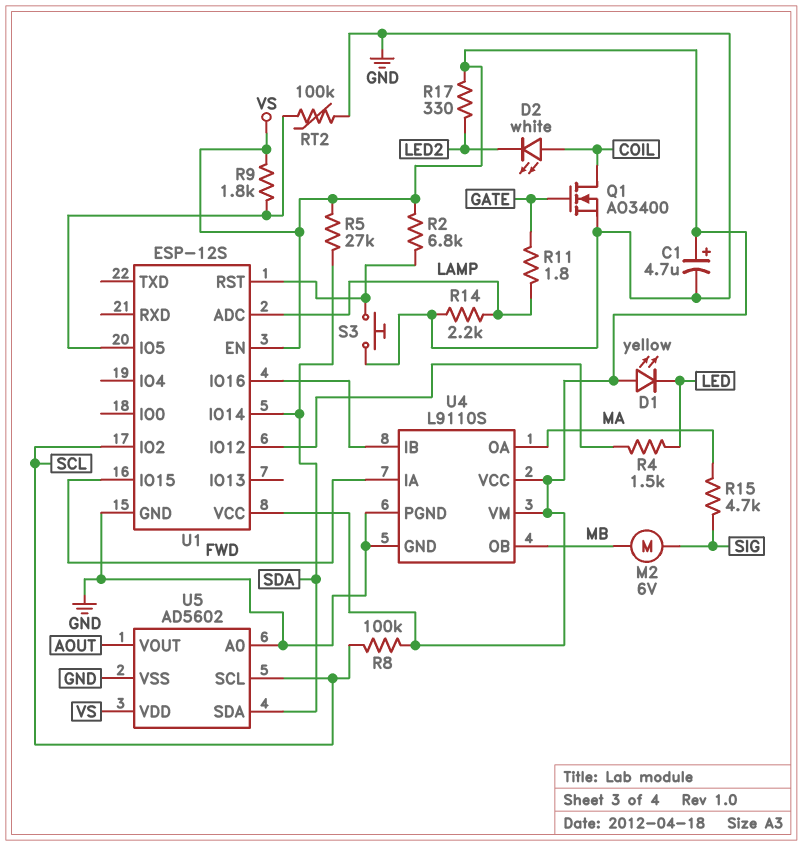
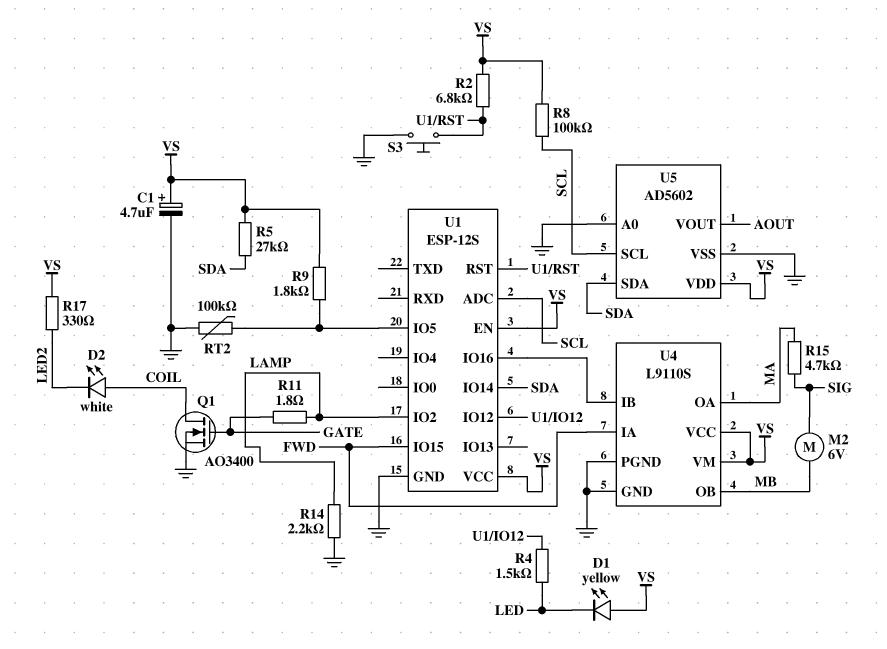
U1 pin ADC: LAMP -> SCL
U1 pin IO2: SCL -> LAMP

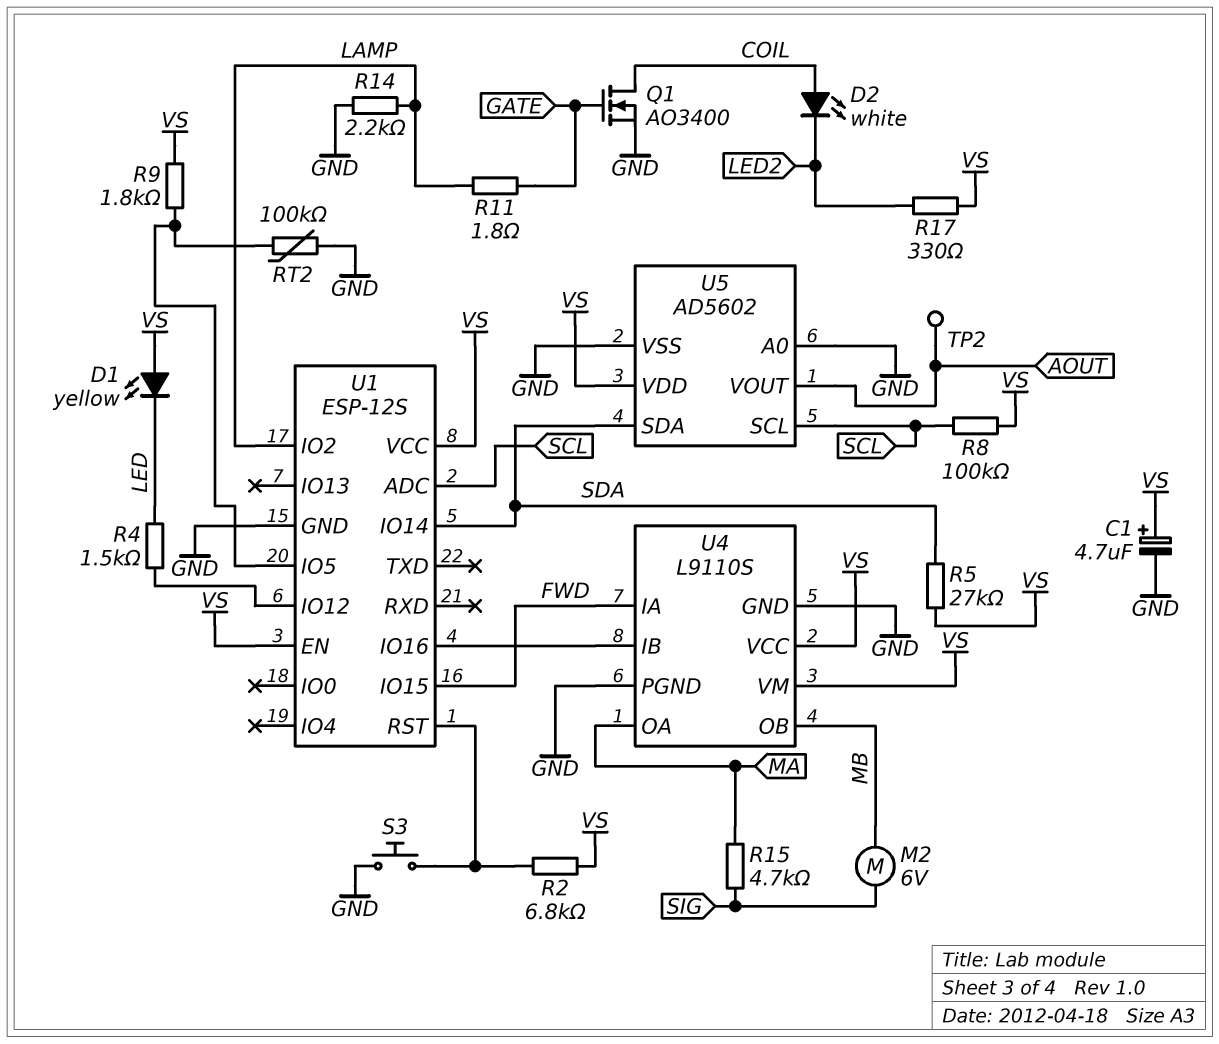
TP2: none -> test point (AOUT)

